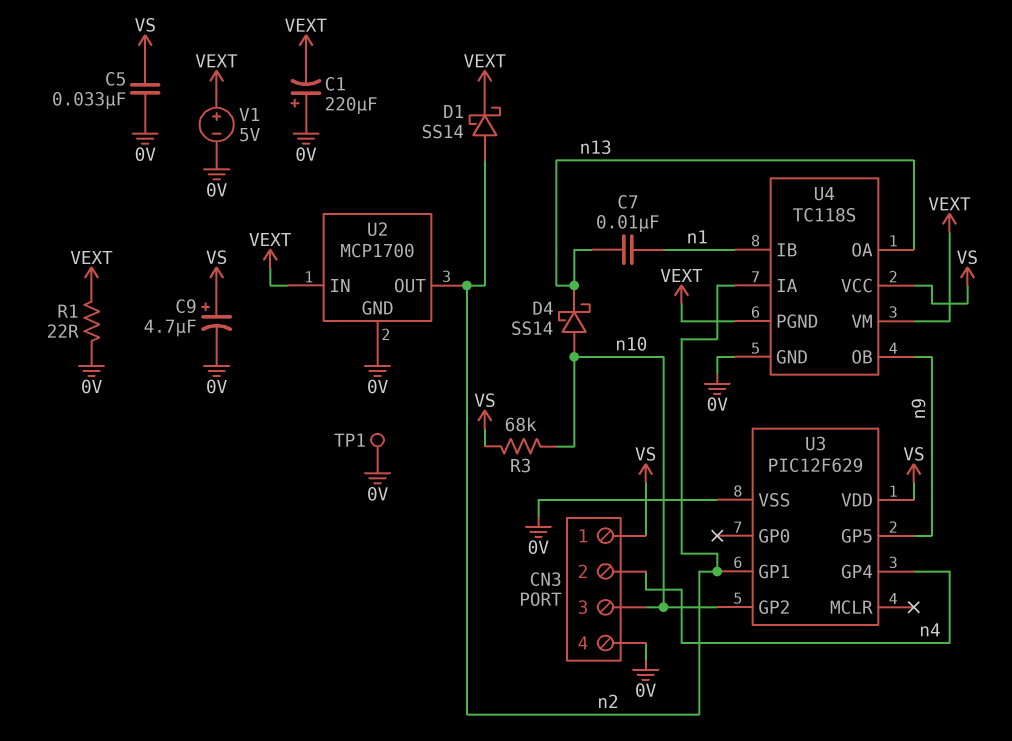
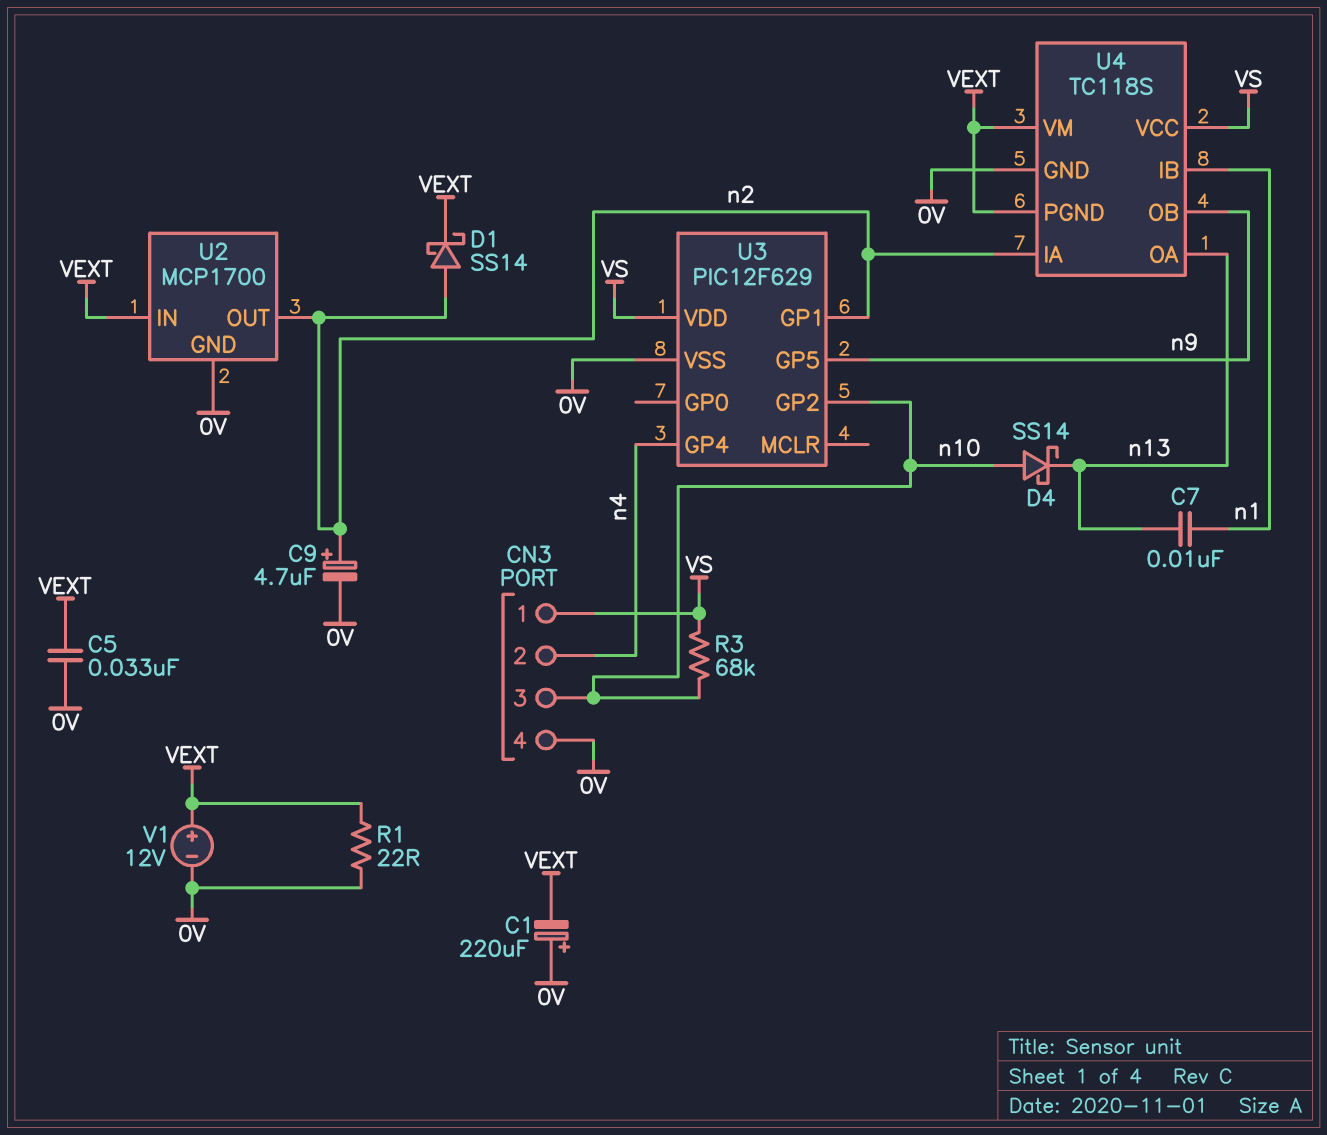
C5: 33nF (0V, VS) -> 33nF (0V, VEXT)
C9: 4.7uF (plus VS, minus 0V) -> 4.7uF (plus n2, minus 0V)
TP1: test point (0V) -> none
V1: 5V (plus VEXT, minus 0V) -> 12V (plus VEXT, minus 0V)

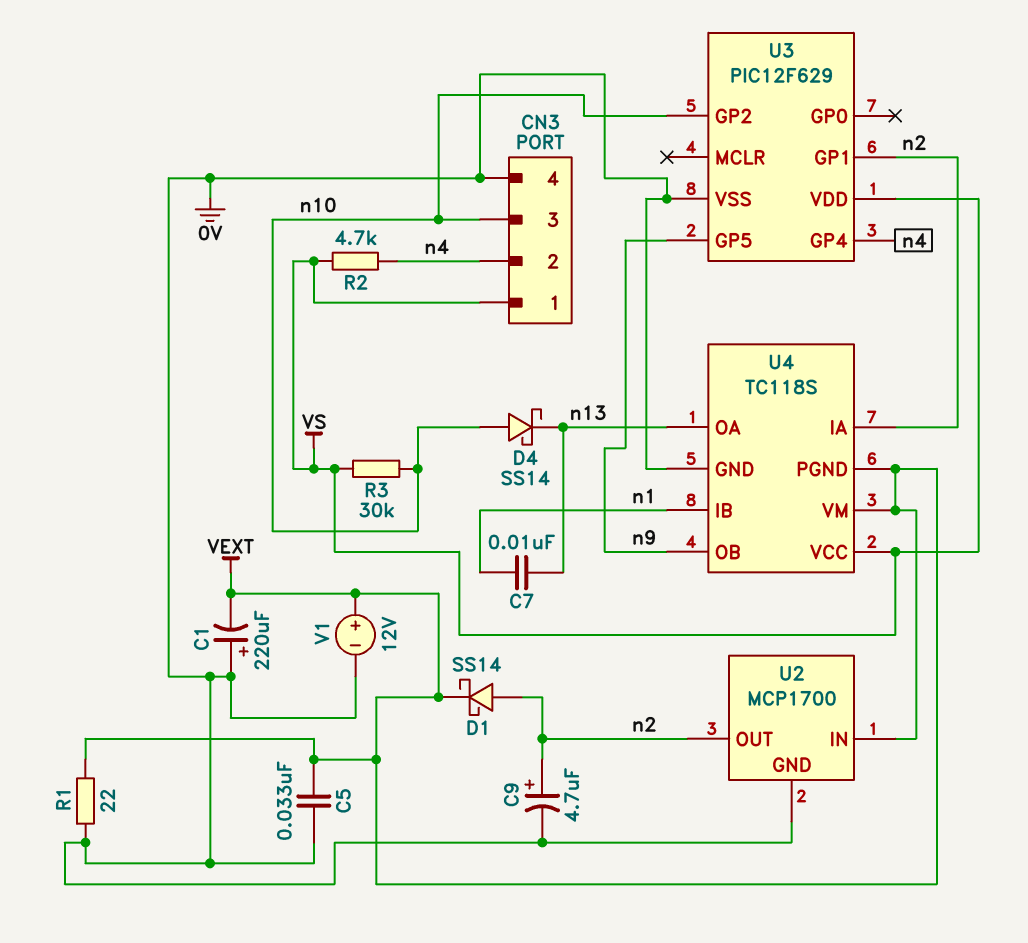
R2: none -> 4.7k (VS, n4)
R3: 68k (VS, n10) -> 30k (VS, n10)

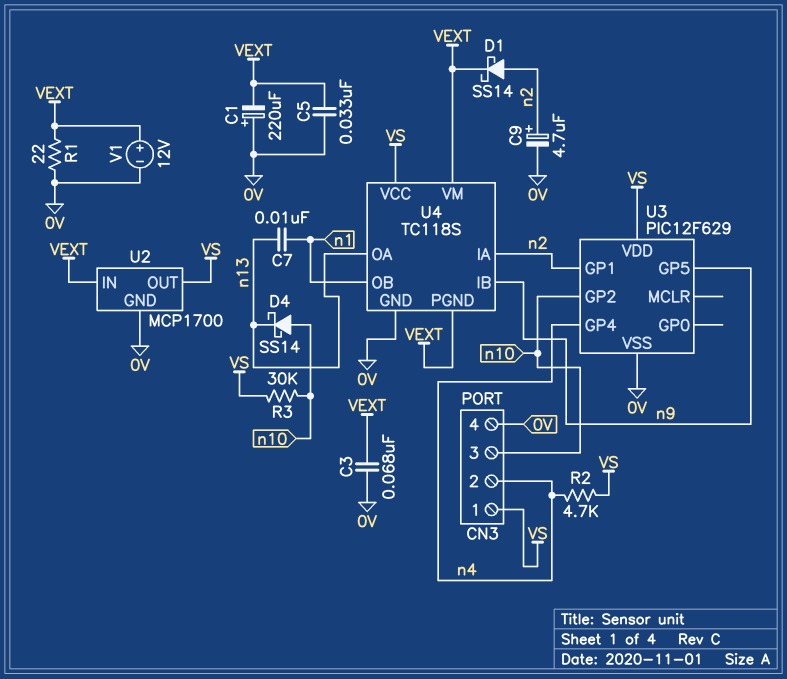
C3: none -> 68nF (0V, VEXT)
U2 pin OUT: n2 -> VS
U4 pin IB: n1 -> n9
U4 pin OB: n9 -> n1

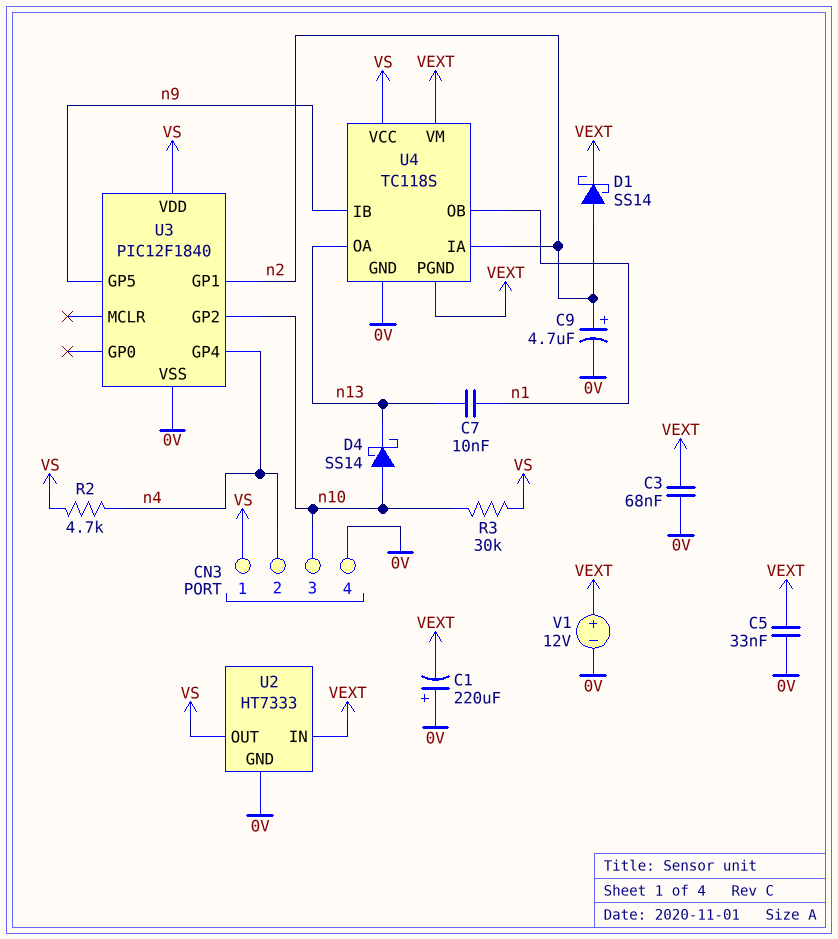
R1: 22 (0V, VEXT) -> none
U2: MCP1700 -> HT7333
U3: PIC12F629 -> PIC12F1840

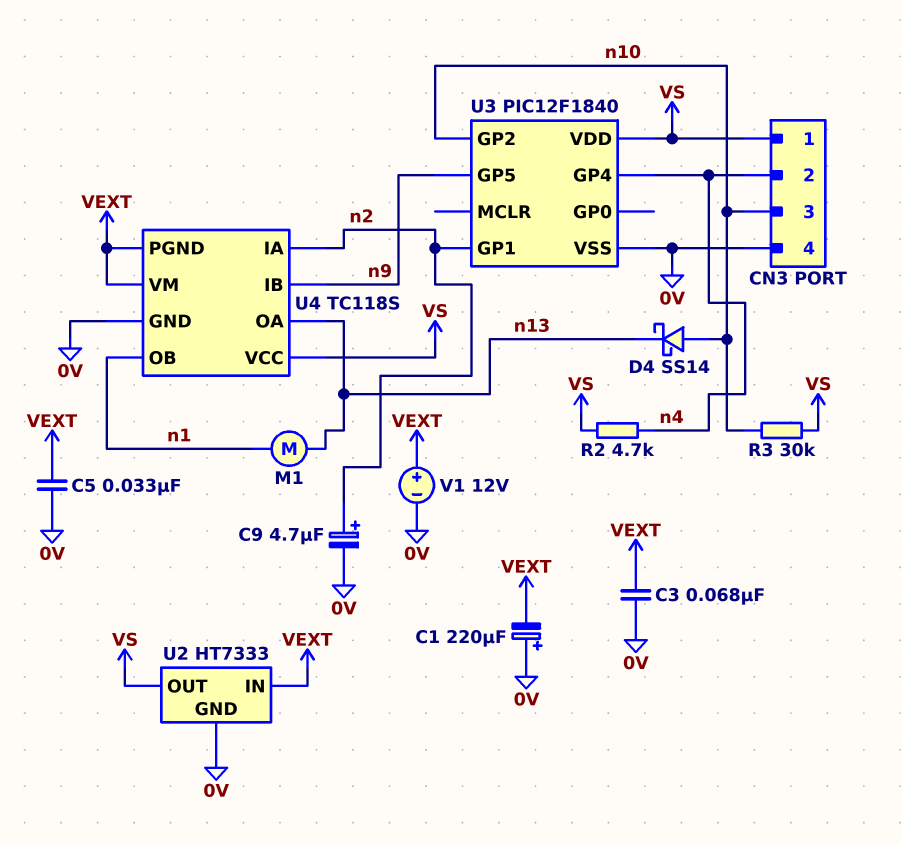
C7: 10nF (n1, n13) -> none
D1: schottky SS14 (A n2, K VEXT) -> none
M1: none -> motor (n1, n13)

